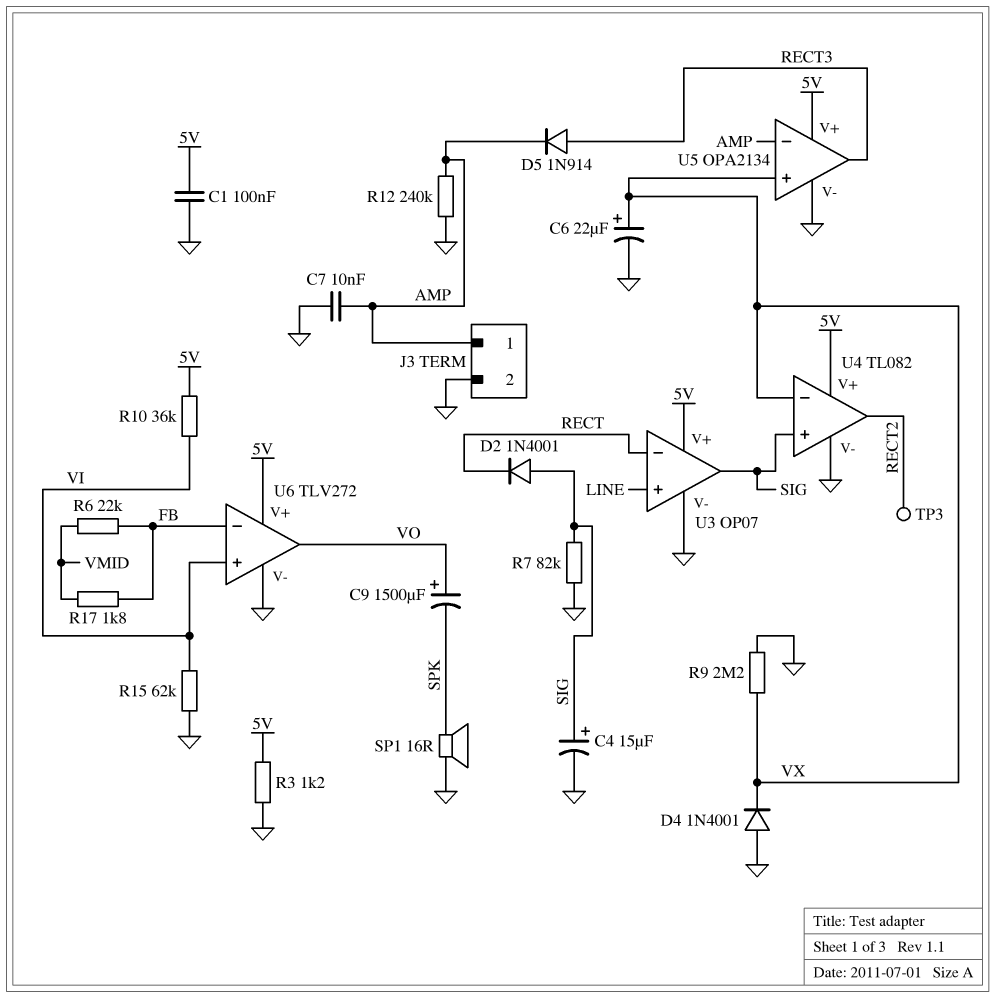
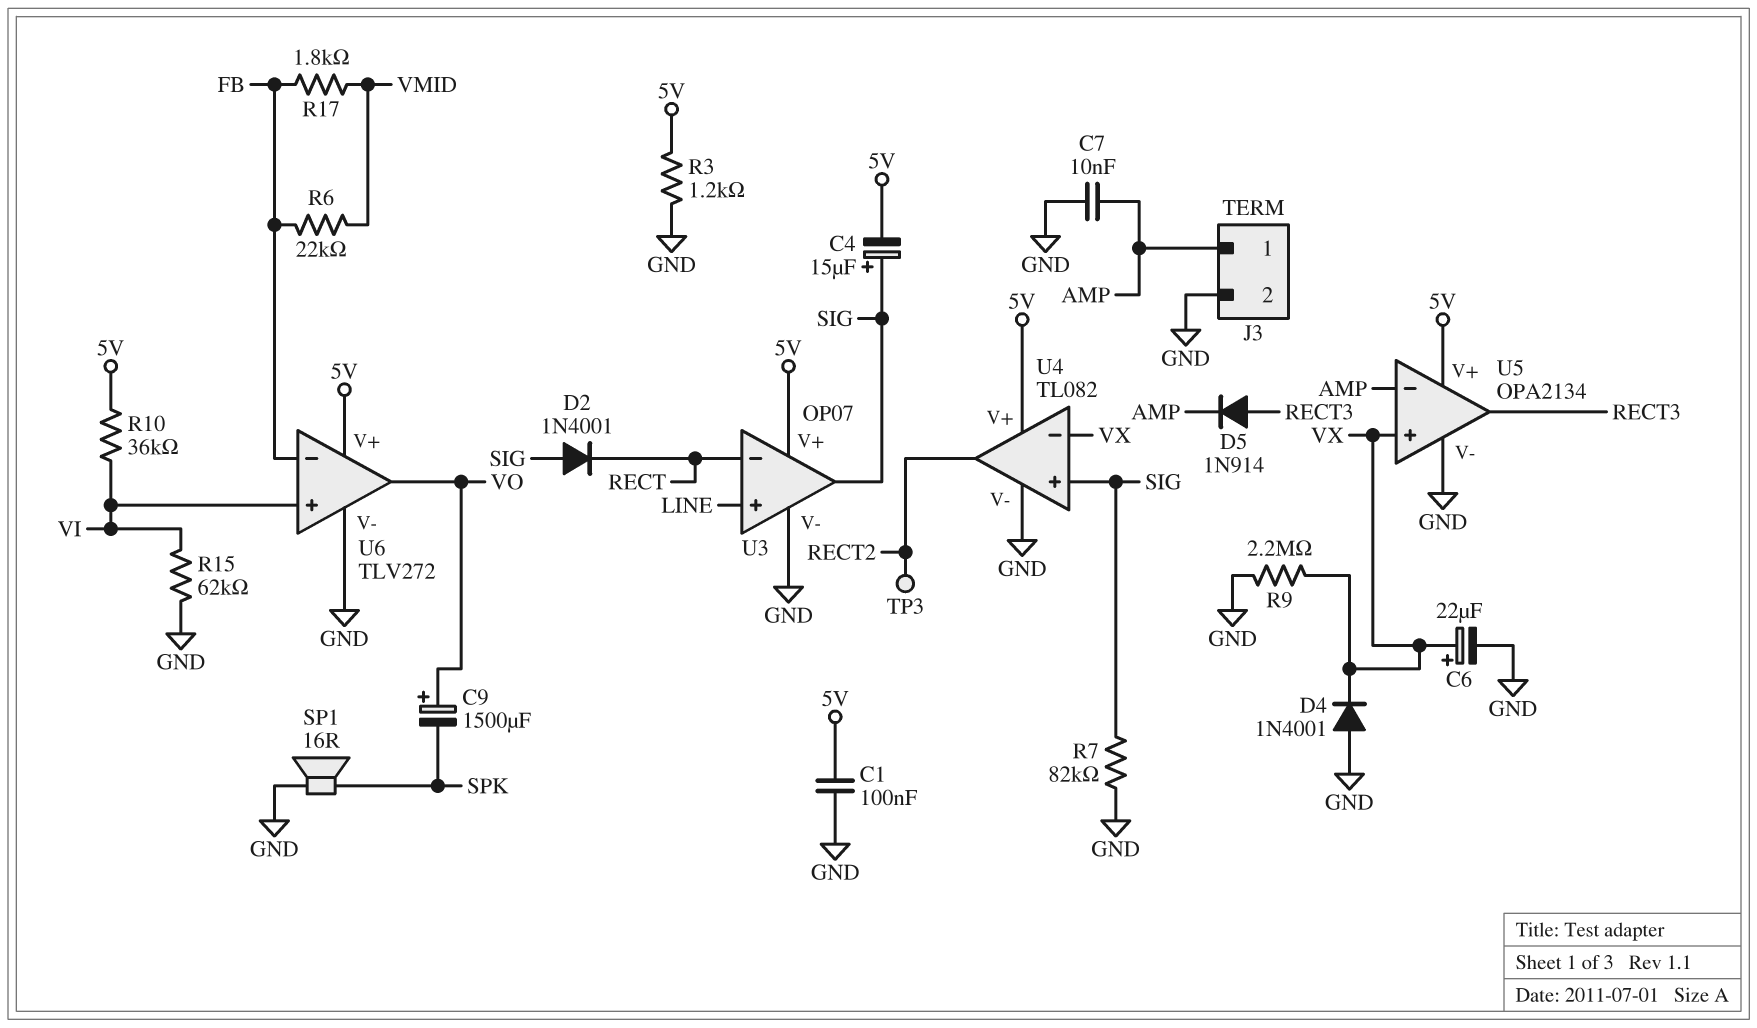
C4: 15uF (plus SIG, minus GND) -> 15uF (plus SIG, minus 5V)
R12: 240k (AMP, GND) -> none

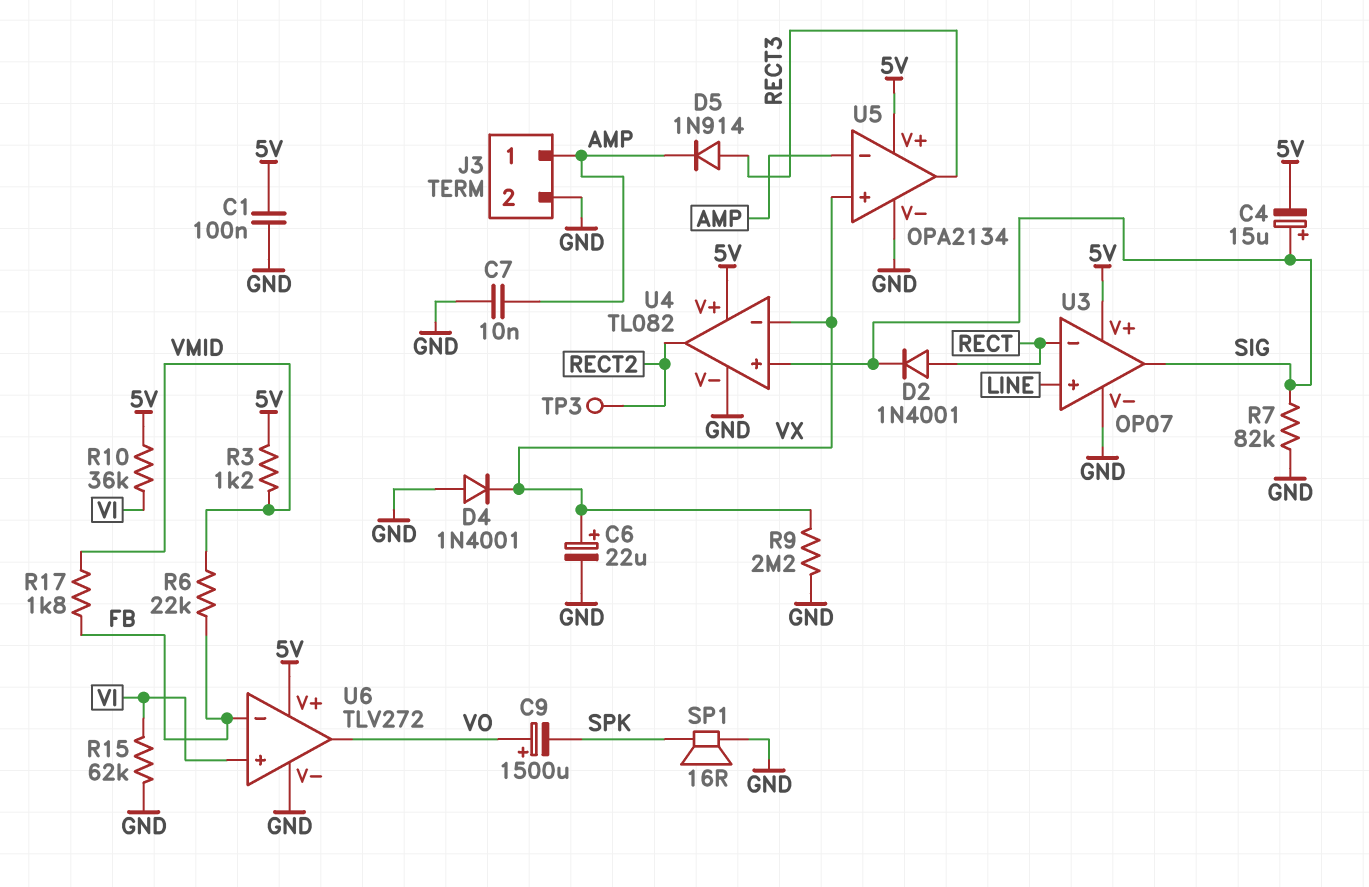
D2: diode 1N4001 (A SIG, K RECT) -> diode 1N4001 (A RECT, K SIG)
R3: 1.2k (5V, GND) -> 1.2k (5V, VMID)

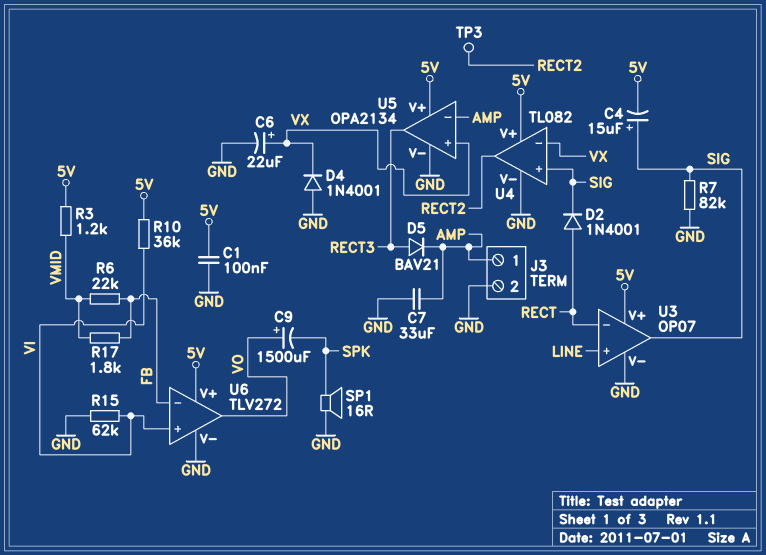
C7: 10nF (AMP, GND) -> 33uF (AMP, GND)
D5: diode 1N914 (A RECT3, K AMP) -> diode BAV21 (A RECT3, K AMP)
R9: 2.2M (GND, VX) -> none

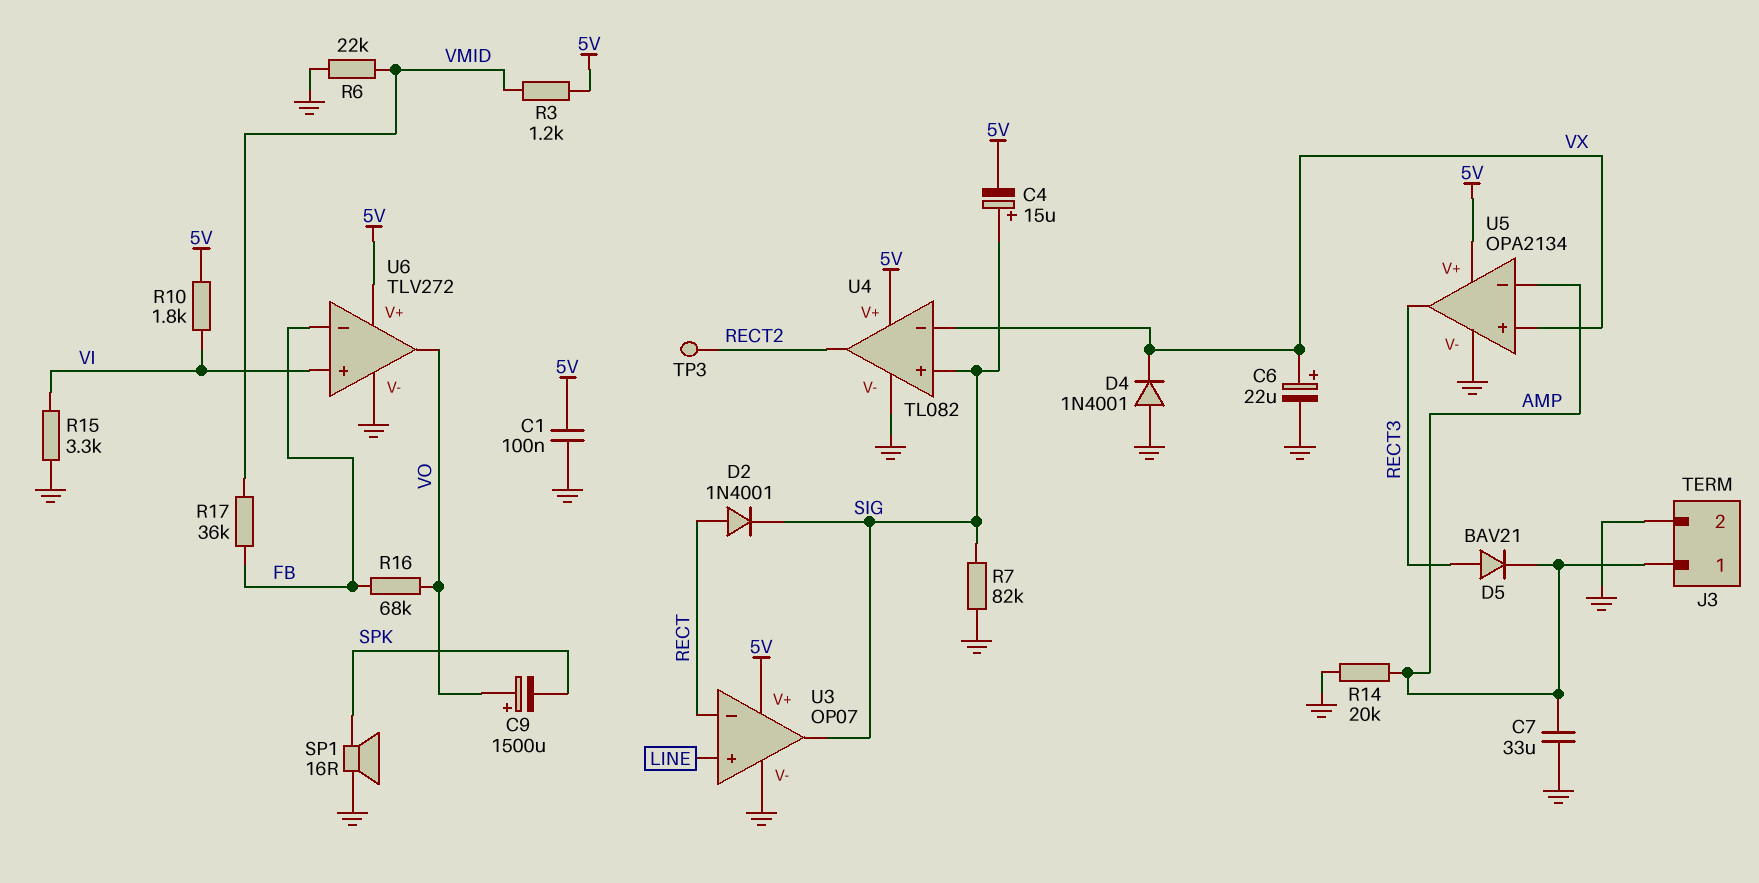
R6: 22k (FB, VMID) -> 22k (GND, VMID)
R10: 36k (5V, VI) -> 1.8k (5V, VI)
R14: none -> 20k (AMP, GND)
R15: 62k (GND, VI) -> 3.3k (GND, VI)
R16: none -> 68k (FB, VO)
R17: 1.8k (FB, VMID) -> 36k (FB, VMID)

